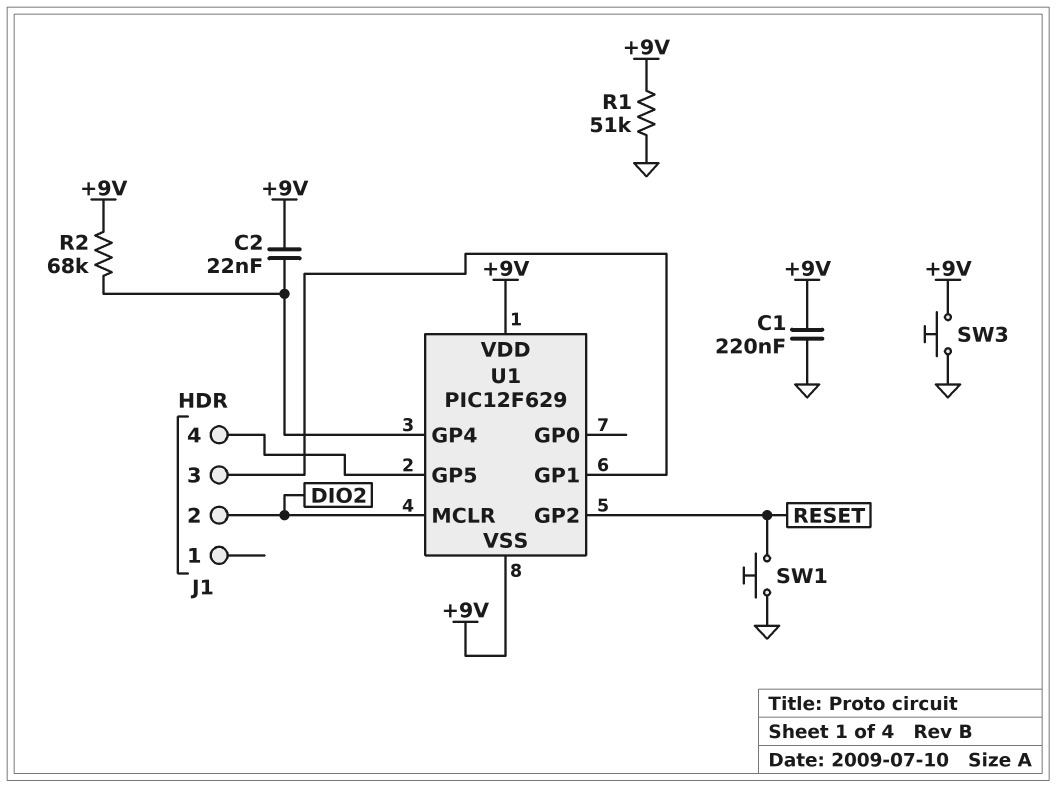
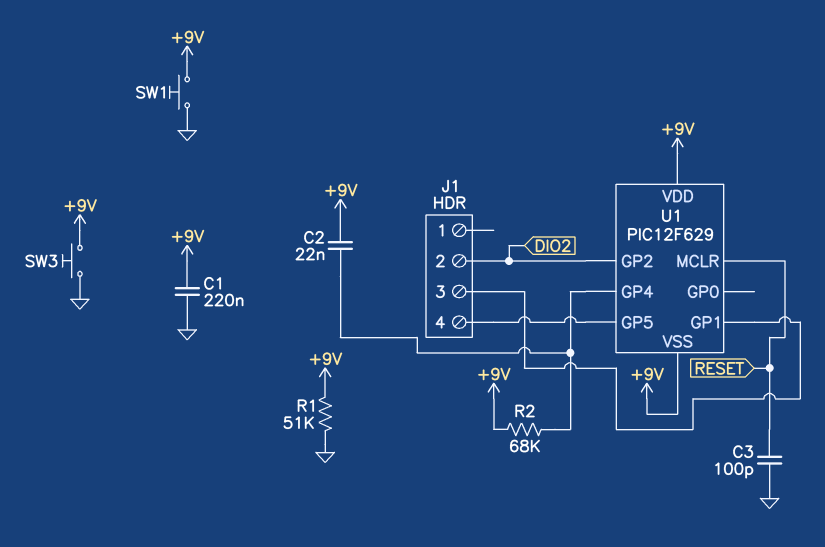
C3: none -> 100pF (GND, RESET)
SW1: button (GND, RESET) -> button (+9V, GND)
U1 pin GP2: RESET -> DIO2
U1 pin MCLR: DIO2 -> RESET

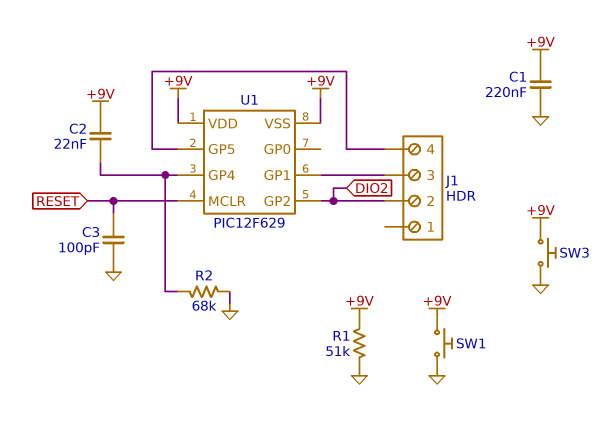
R2: 68k (+9V, U1/GP4) -> 68k (GND, U1/GP4)

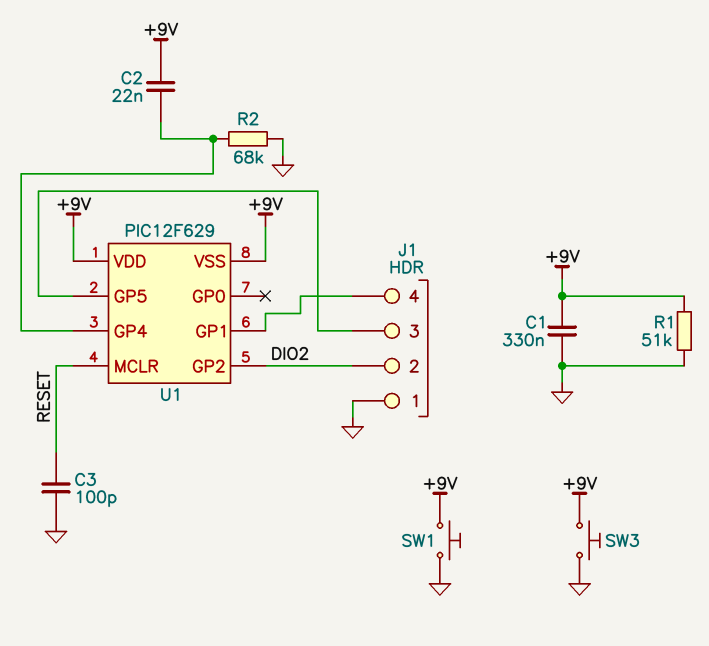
C1: 220nF (+9V, GND) -> 330nF (+9V, GND)
J1 pin 1: none -> GND
U1 pin GP1: J1/3 -> J1/4
U1 pin GP5: J1/4 -> J1/3

